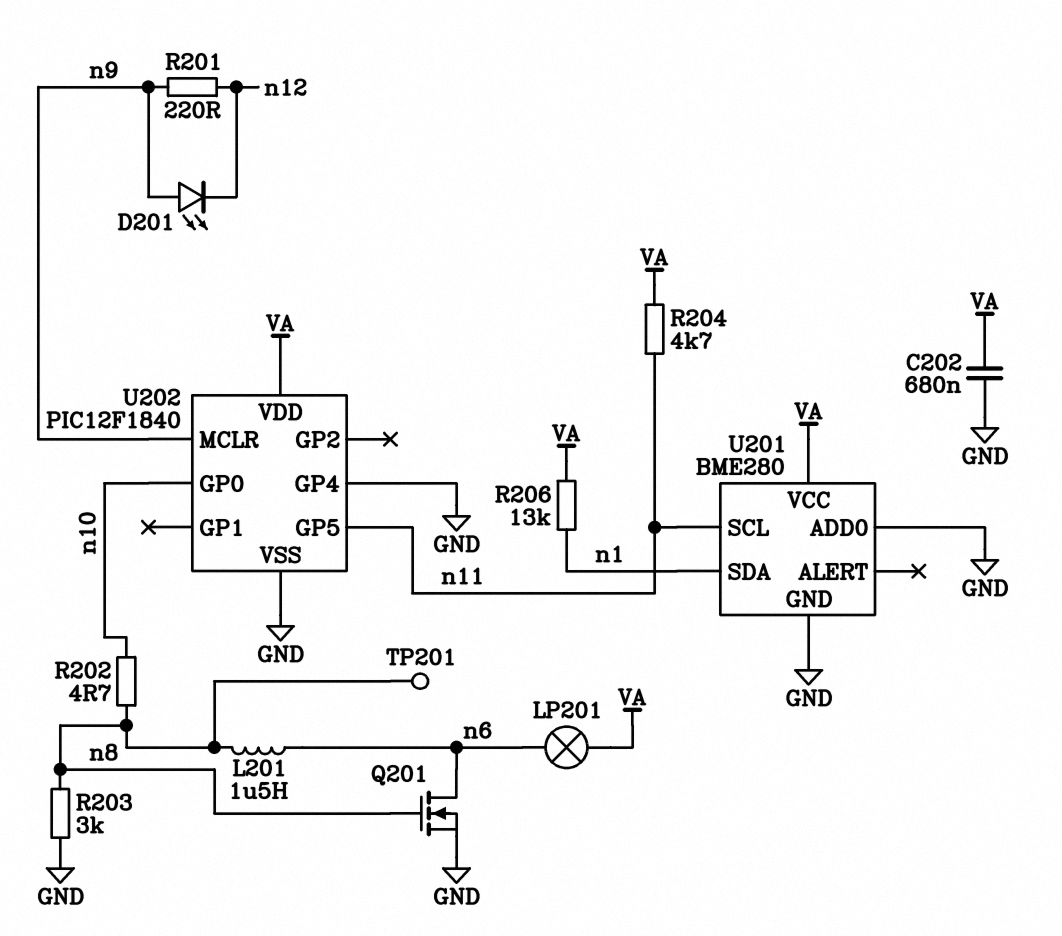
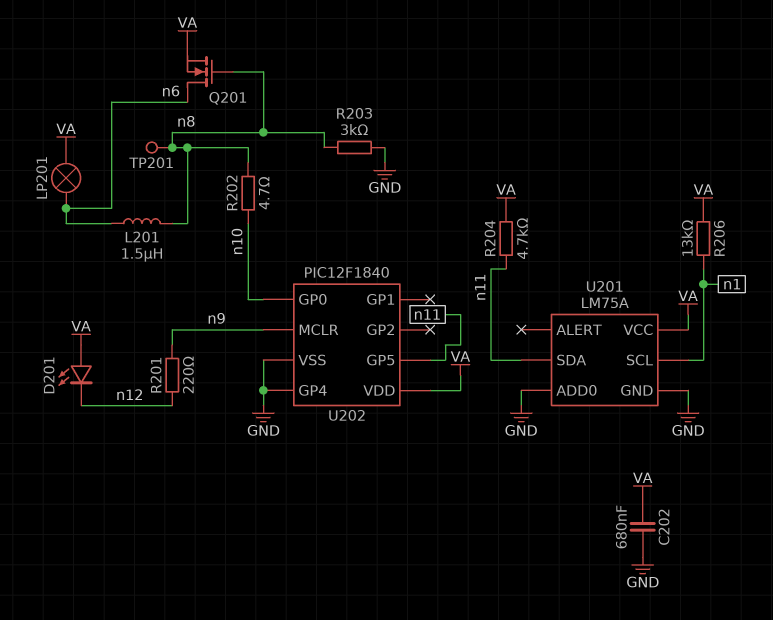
D201: LED (A n9, K n12) -> LED (A VA, K n12)
Q201: NMOS (G n8, D n6, S GND) -> NMOS (G n8, D n6, S VA)
U201: BME280 -> LM75A
U201 pin SCL: n11 -> n1
U201 pin SDA: n1 -> n11

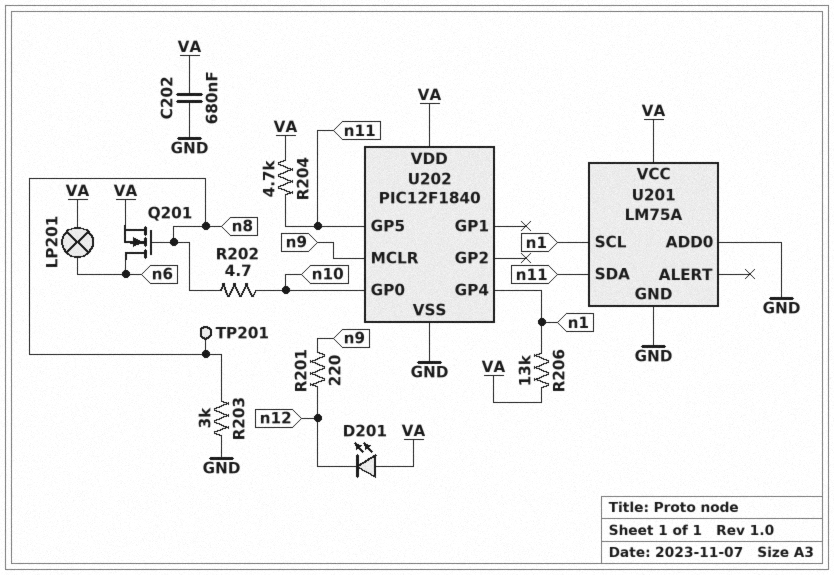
L201: 1.5uH (n6, n8) -> none
U202 pin GP4: GND -> n1

